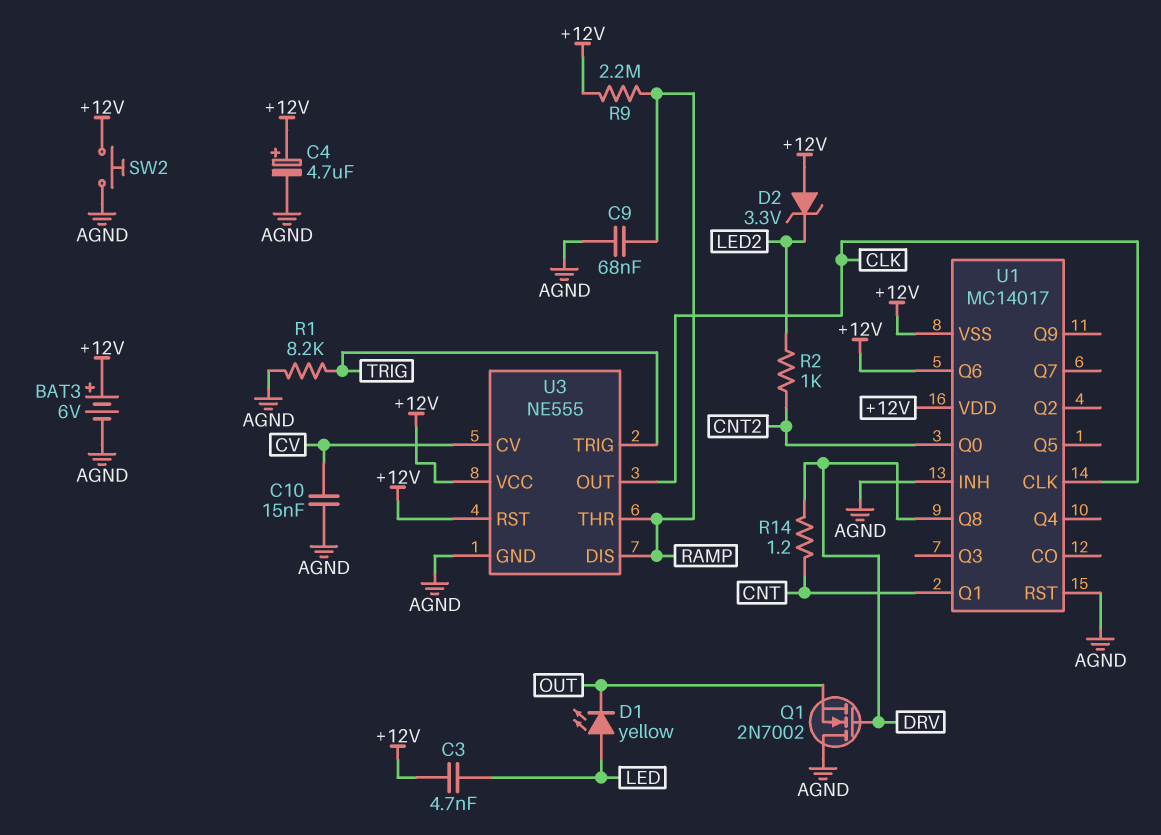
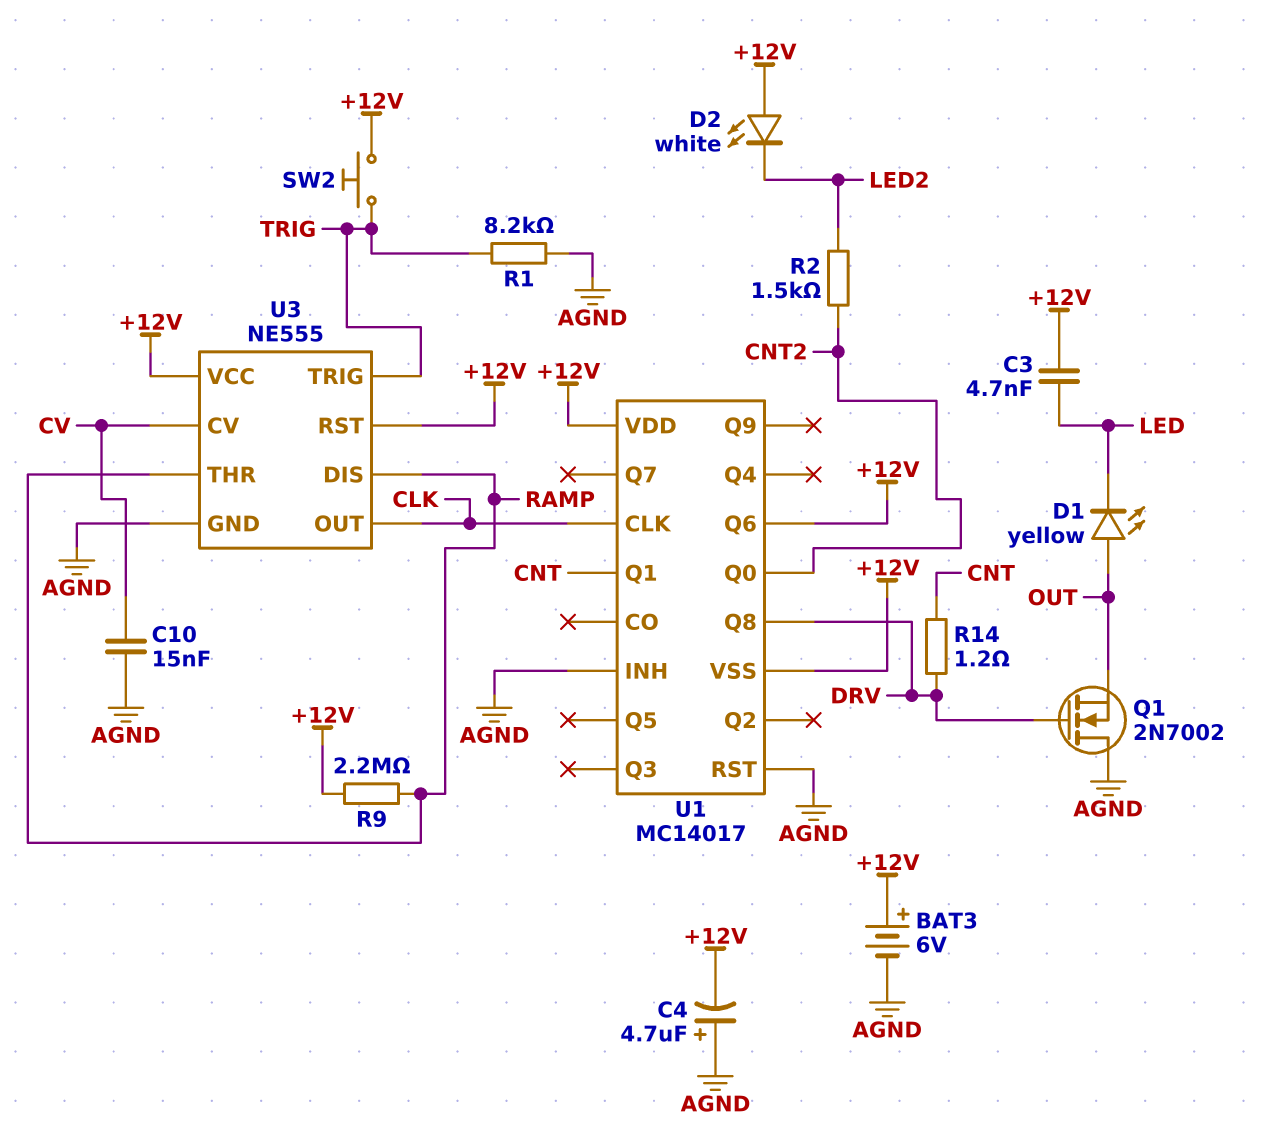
C4: 4.7uF (plus +12V, minus AGND) -> 4.7uF (plus AGND, minus +12V)
C9: 68nF (AGND, RAMP) -> none
D1: LED yellow (A LED, K OUT) -> LED yellow (A OUT, K LED)
D2: zener 3.3V (A +12V, K LED2) -> LED white (A +12V, K LED2)
R2: 1k (CNT2, LED2) -> 1.5k (CNT2, LED2)
SW2: button (+12V, AGND) -> button (+12V, TRIG)

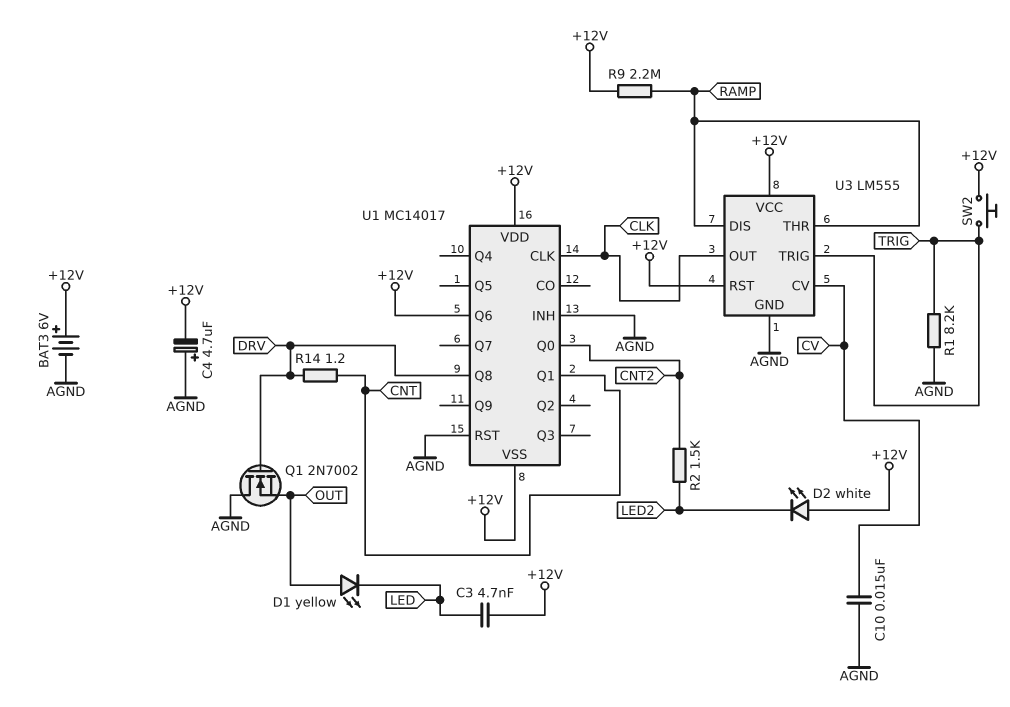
U3: NE555 -> LM555

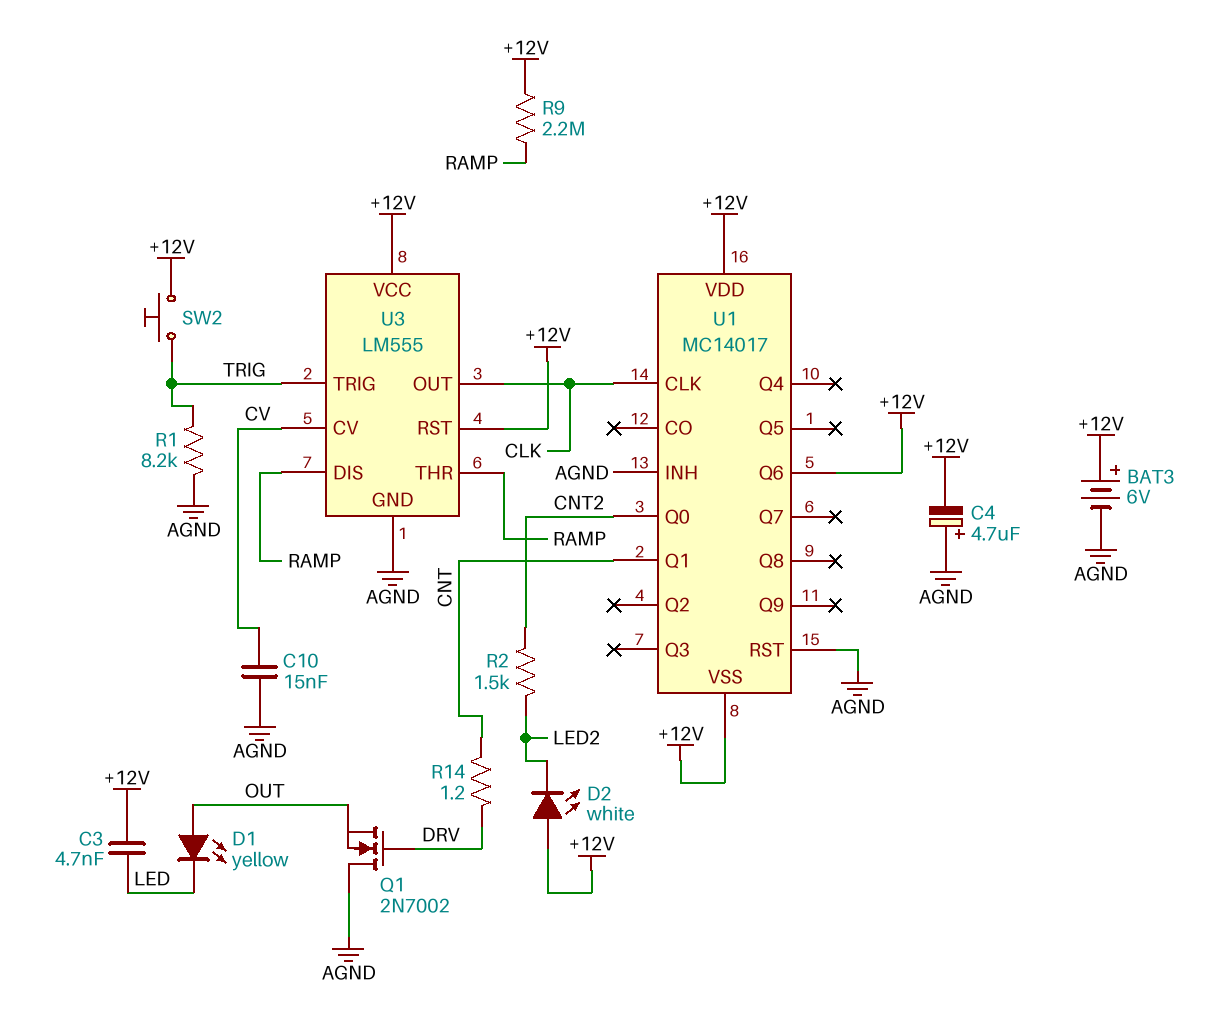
U1 pin Q8: DRV -> none

